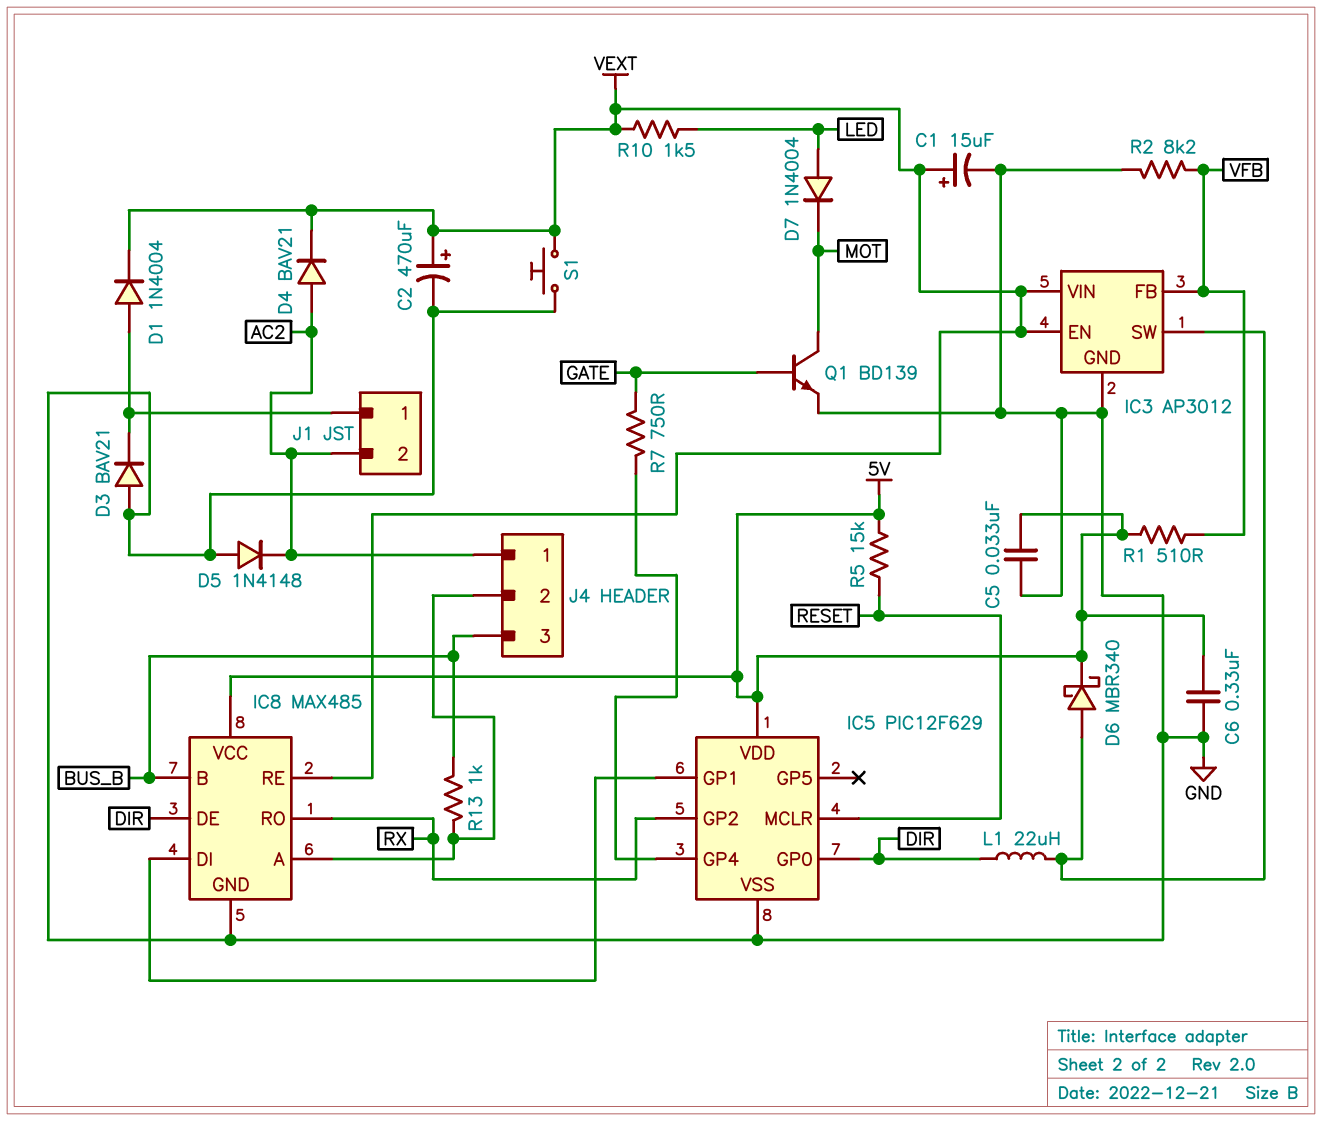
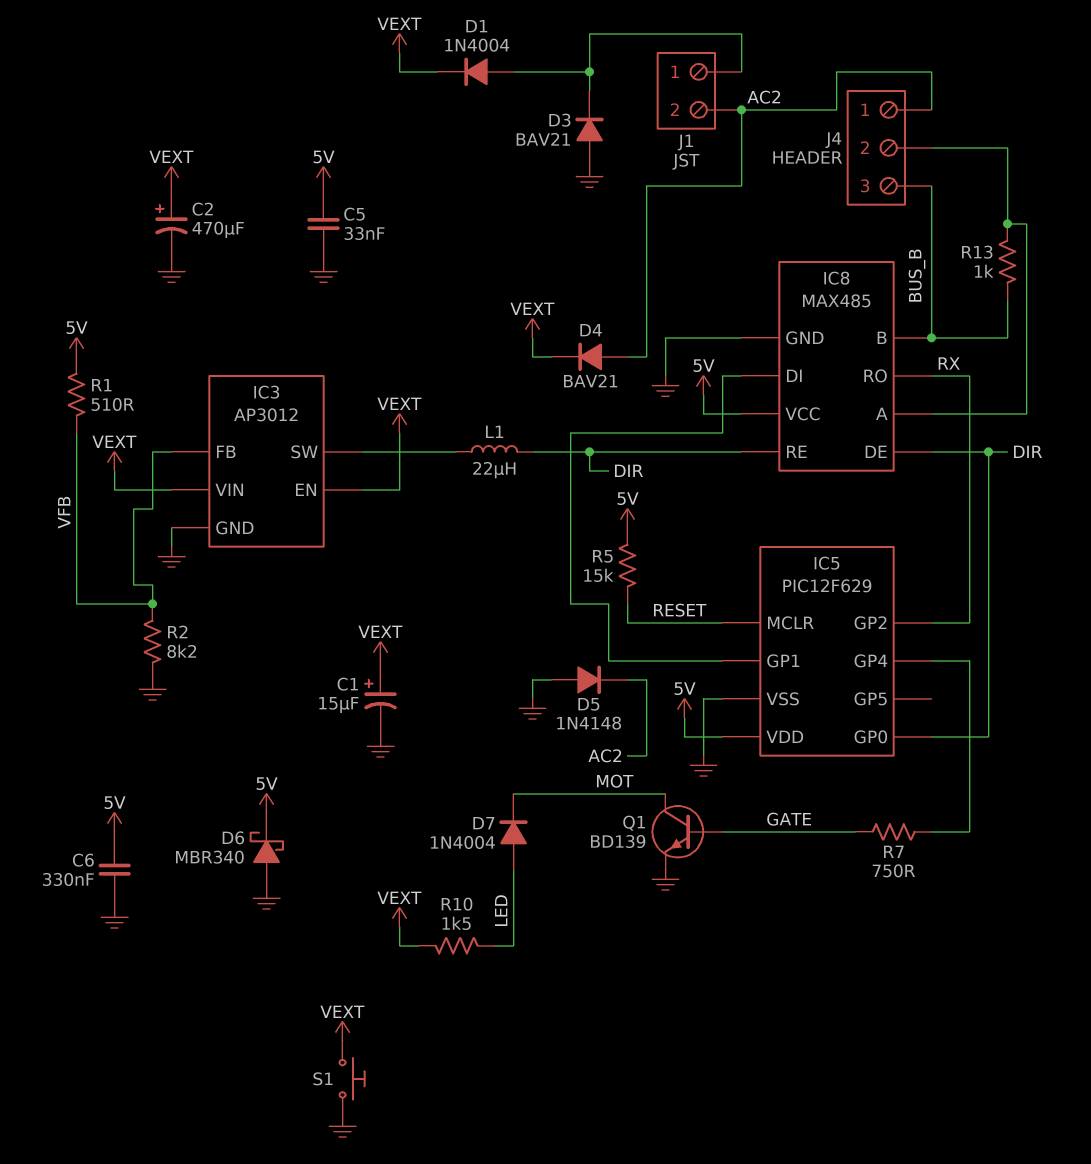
D6: schottky MBR340 (A IC3/SW, K 5V) -> schottky MBR340 (A GND, K 5V)
IC8 pin RE: VEXT -> DIR

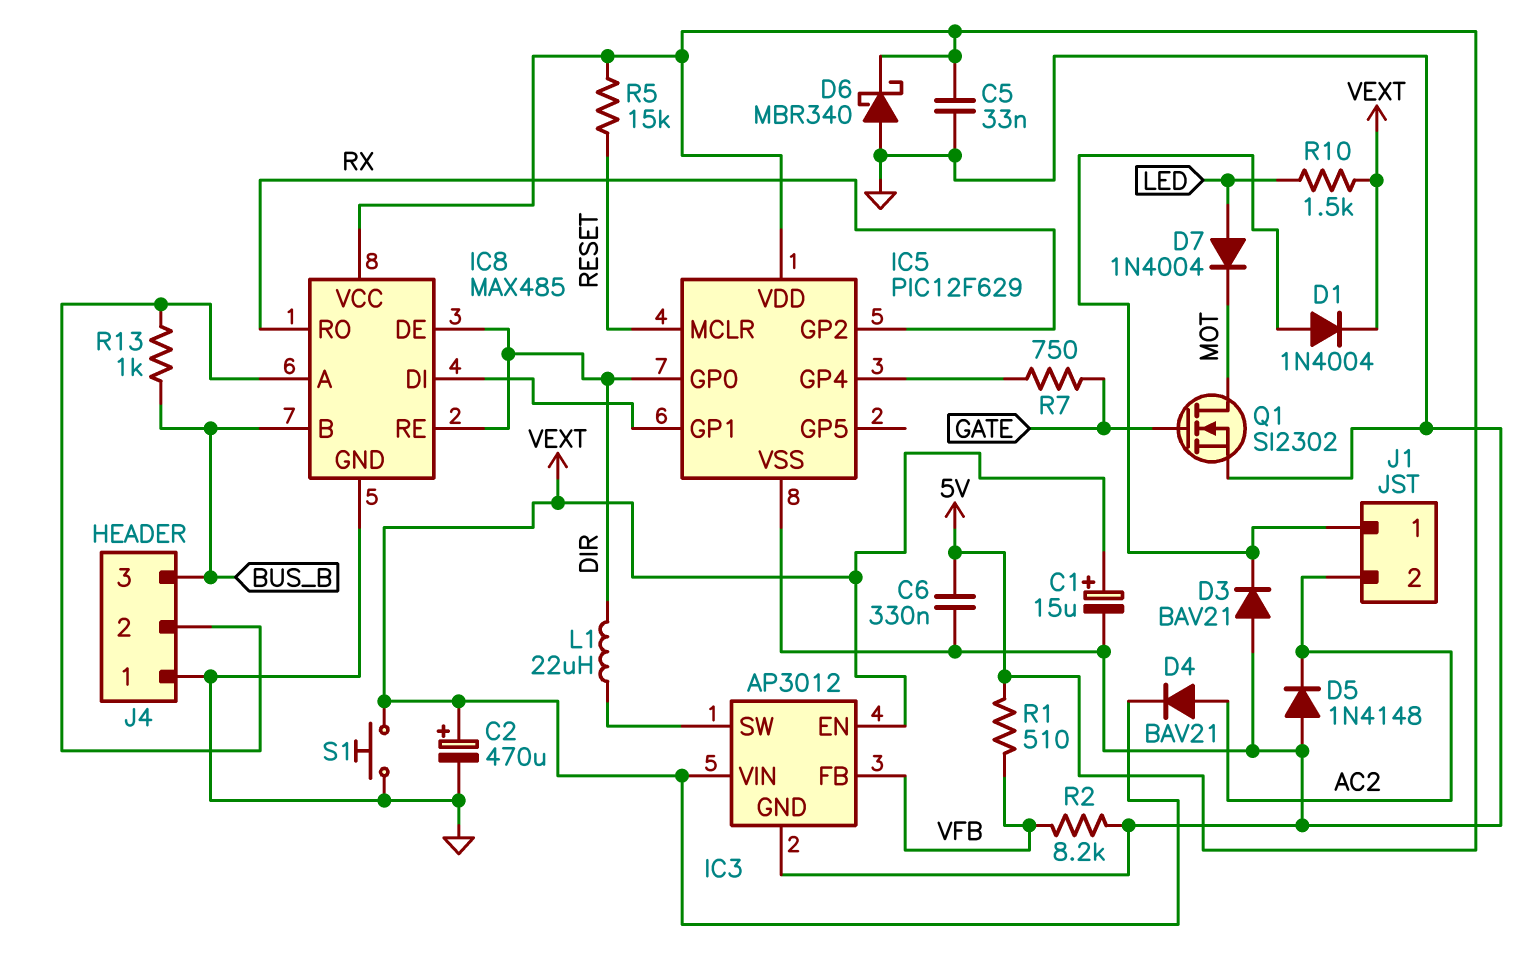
J4 pin 1: AC2 -> GND
Q1: NPN BD139 (B GATE, C MOT, E GND) -> NMOS SI2302 (G GATE, D MOT, S GND)

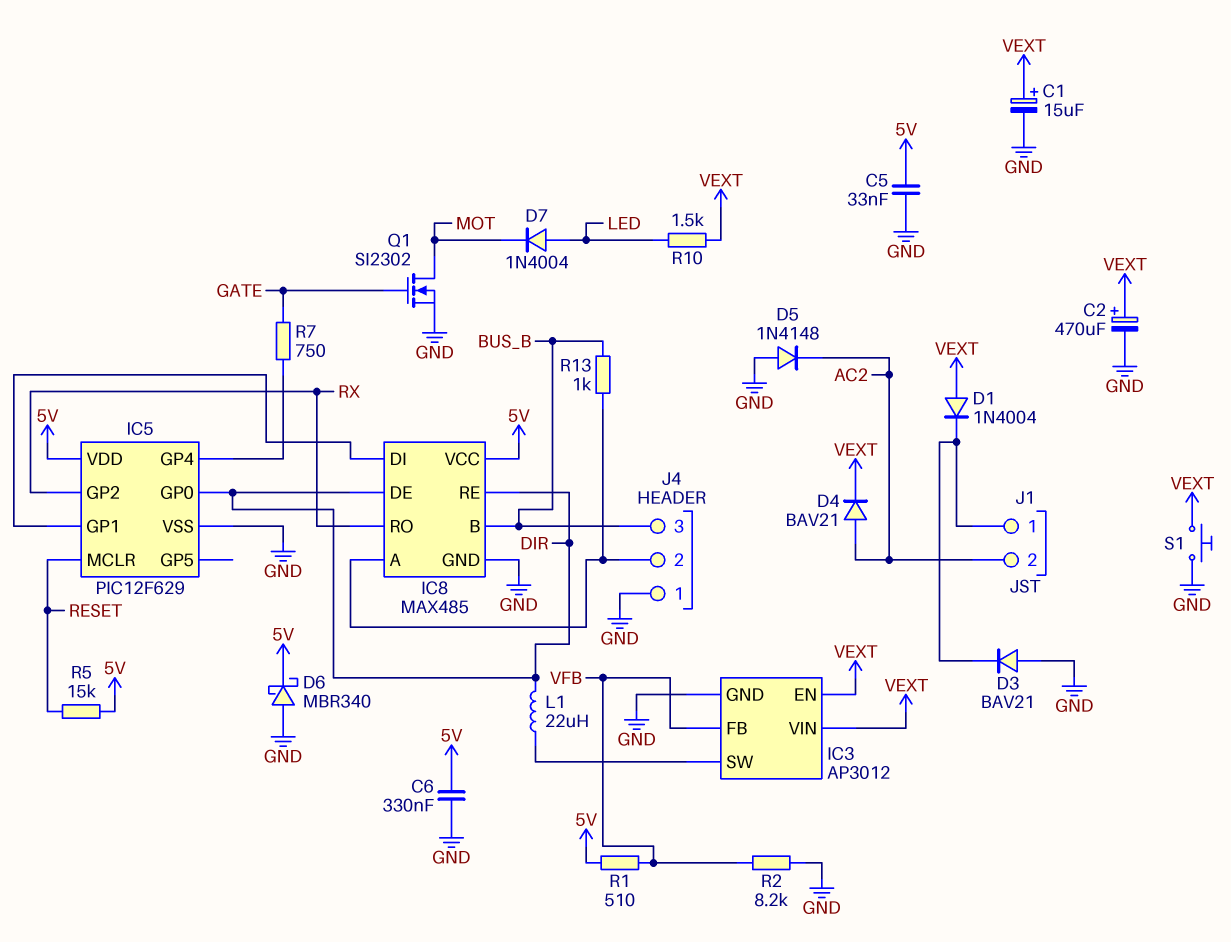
D1: diode 1N4004 (A J1/1, K VEXT) -> diode 1N4004 (A VEXT, K J1/1)

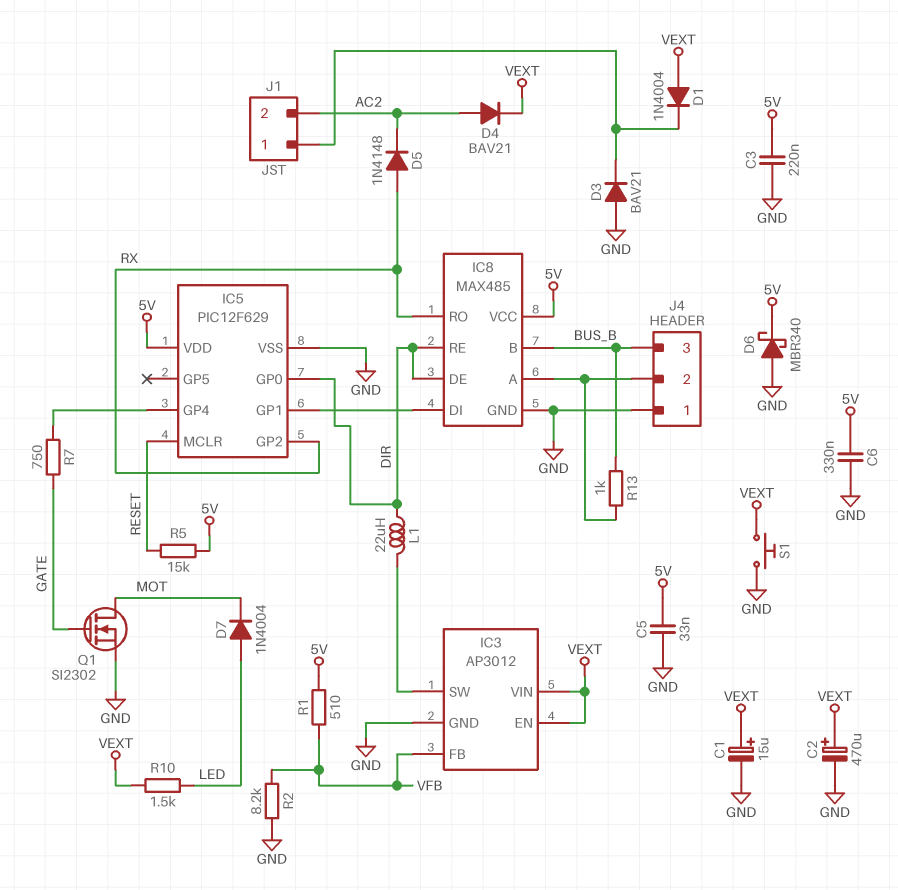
C3: none -> 220nF (5V, GND)
D5: diode 1N4148 (A GND, K AC2) -> diode 1N4148 (A RX, K AC2)

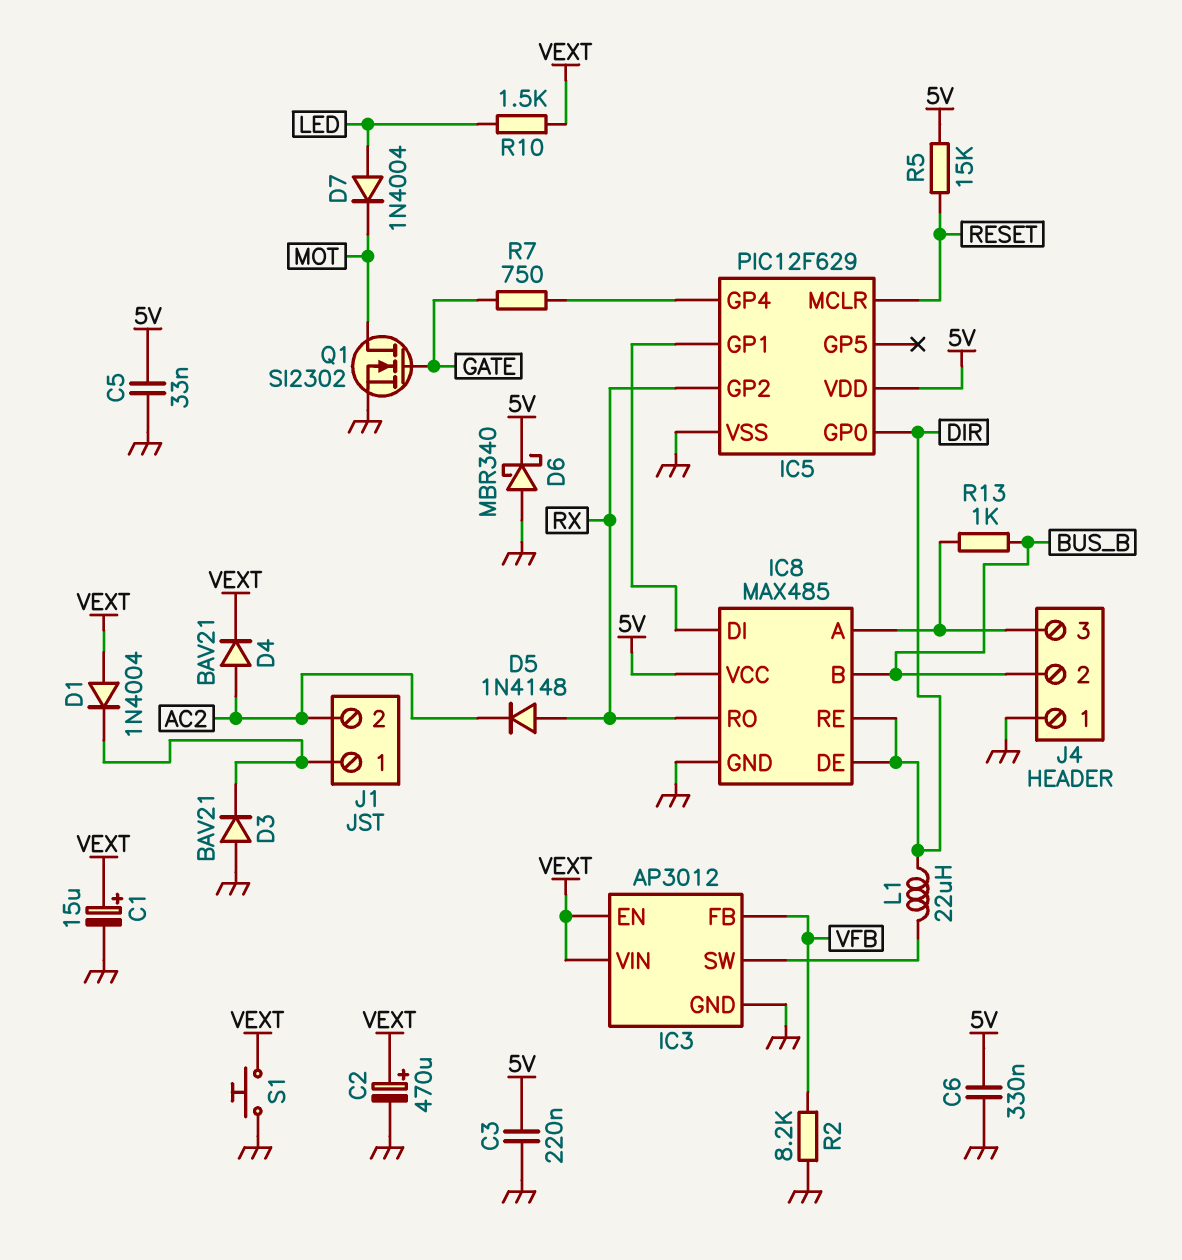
J4 pin 2: IC8/A -> BUS_B
J4 pin 3: BUS_B -> IC8/A
R1: 510 (5V, VFB) -> none

